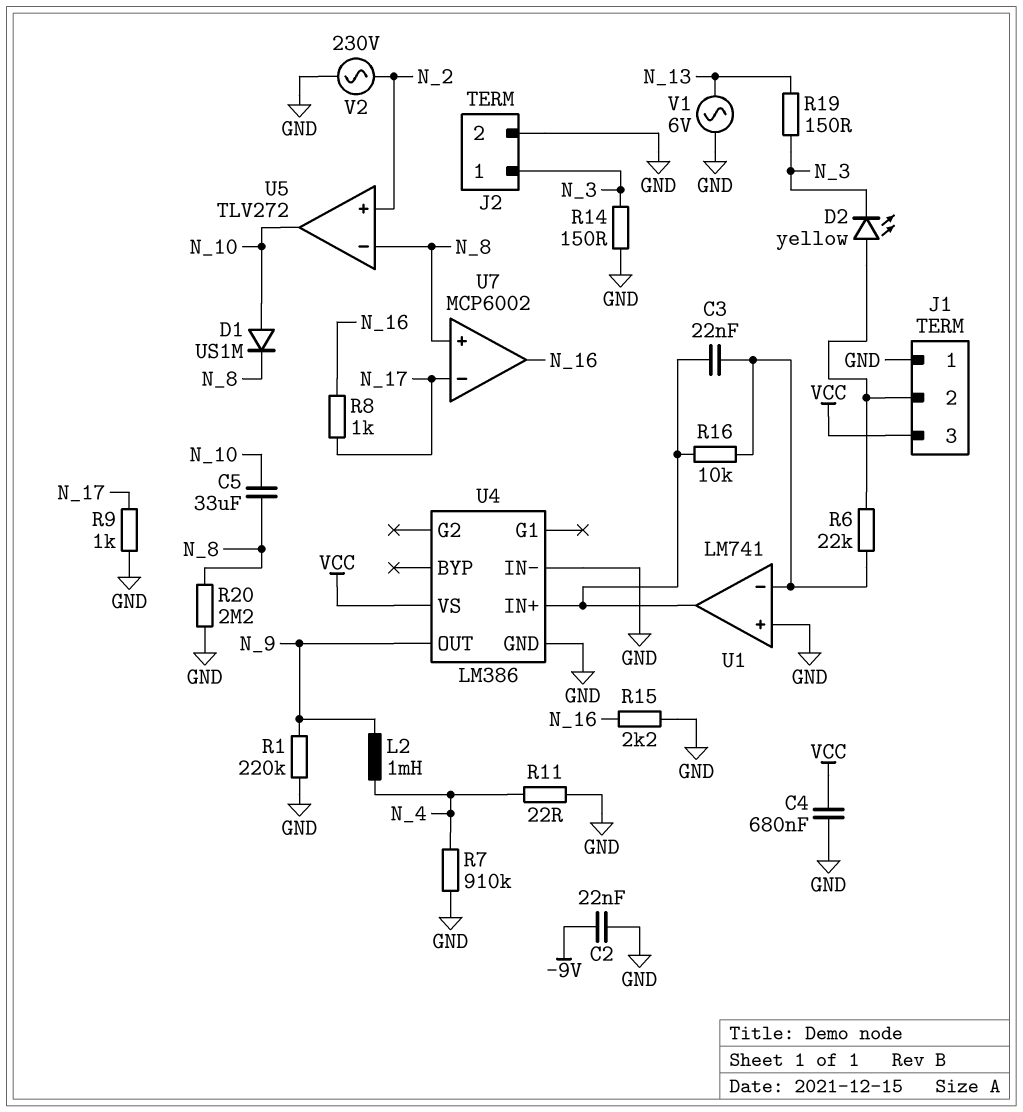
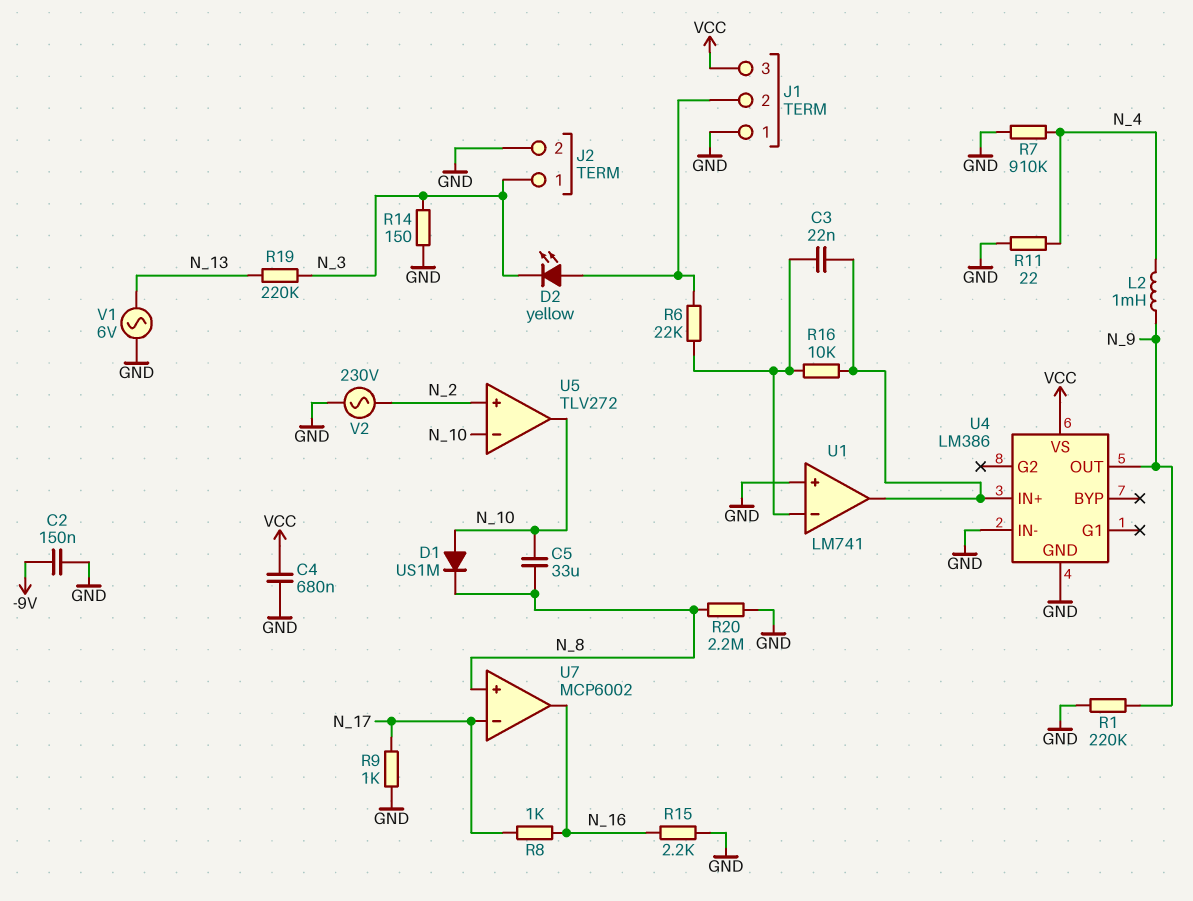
C2: 22nF (-9V, GND) -> 150nF (-9V, GND)
R19: 150 (N_3, N_13) -> 220k (N_3, N_13)
U5 pin in-: N_8 -> N_10

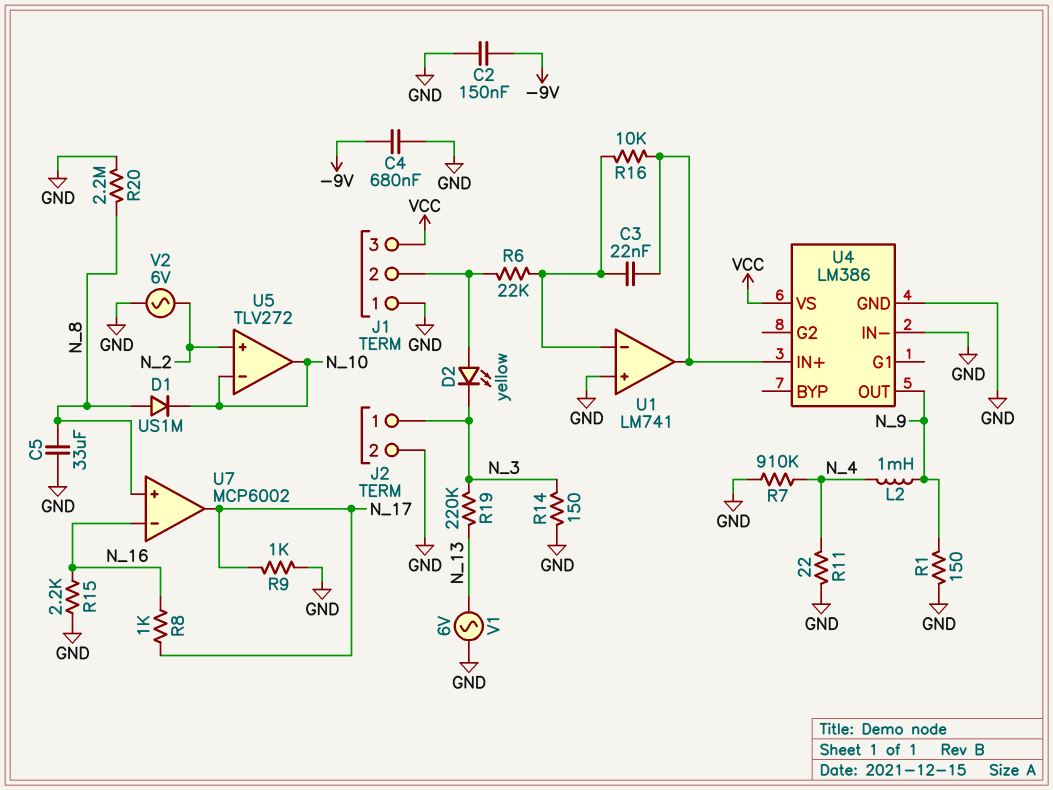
C4: 680nF (GND, VCC) -> 680nF (-9V, GND)
C5: 33uF (N_8, N_10) -> 33uF (GND, N_8)
D1: diode US1M (A N_10, K N_8) -> diode US1M (A N_8, K N_10)
R1: 220k (GND, N_9) -> 150 (GND, N_9)
U7 pin in-: N_17 -> N_16
U7 pin out: N_16 -> N_17
V2: AC 230V (GND, N_2) -> AC 6V (GND, N_2)

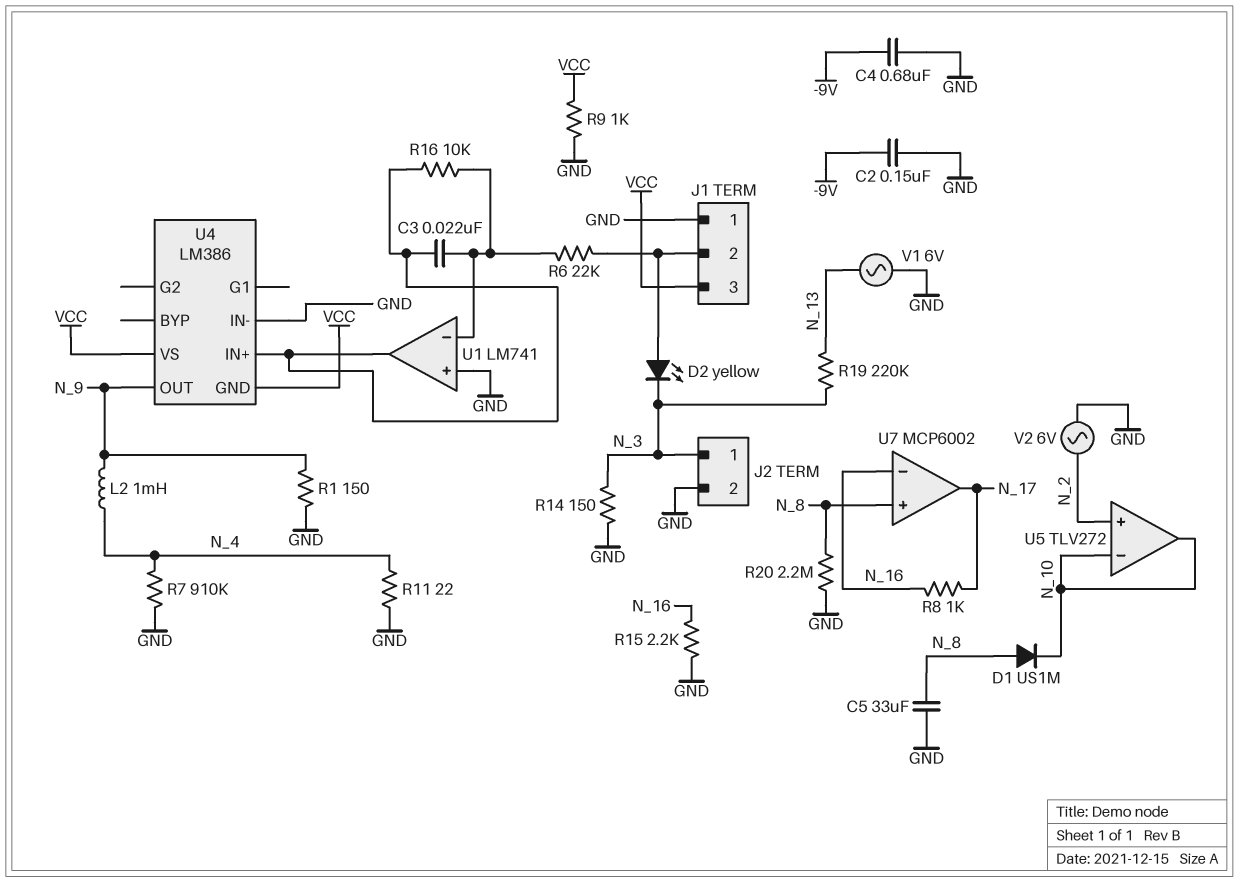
R9: 1k (GND, N_17) -> 1k (GND, VCC)
U4 pin GND: GND -> VCC

